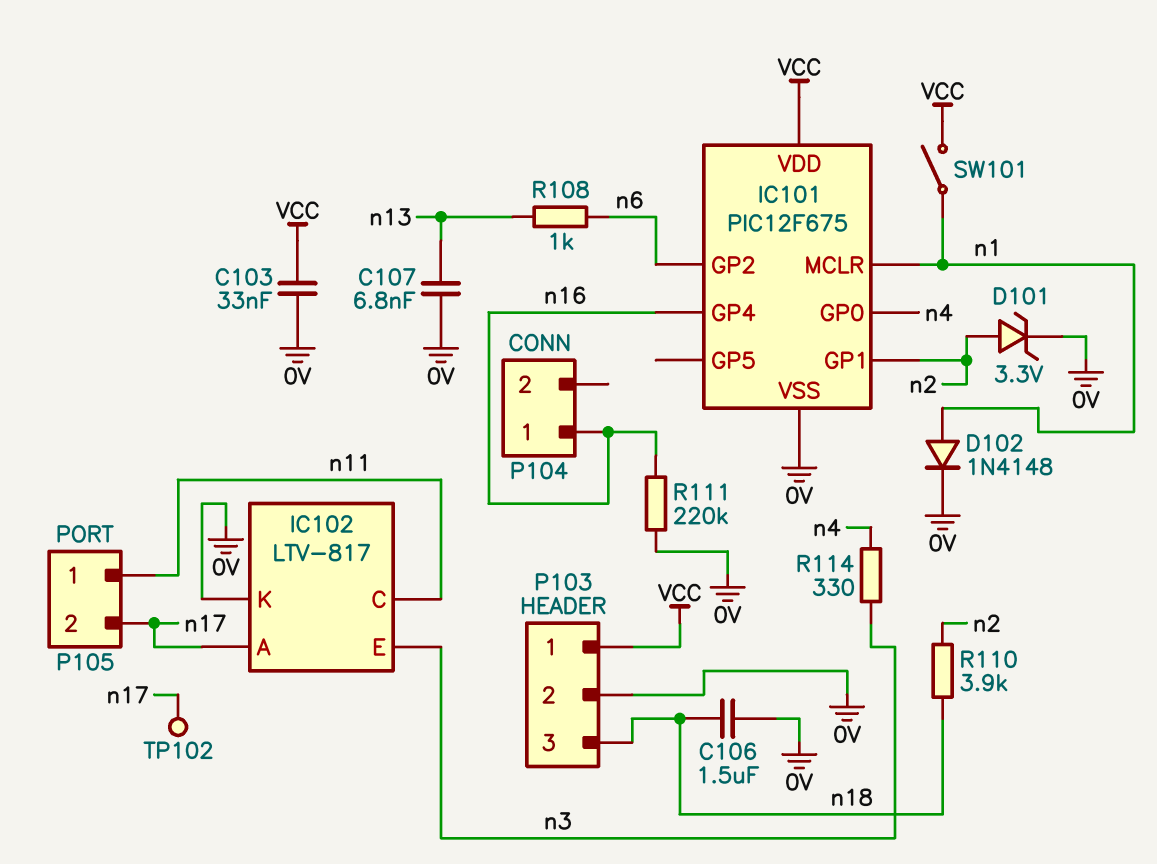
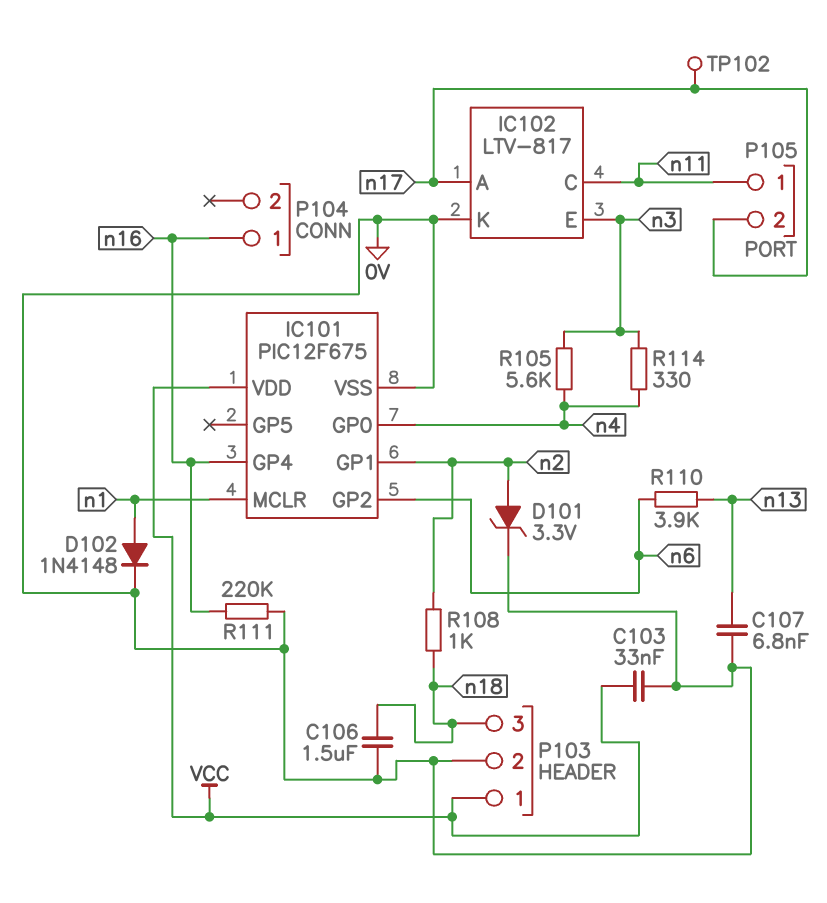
R105: none -> 5.6k (n3, n4)
R108: 1k (n6, n13) -> 1k (n2, n18)
R110: 3.9k (n2, n18) -> 3.9k (n6, n13)
SW101: switch (VCC, n1) -> none

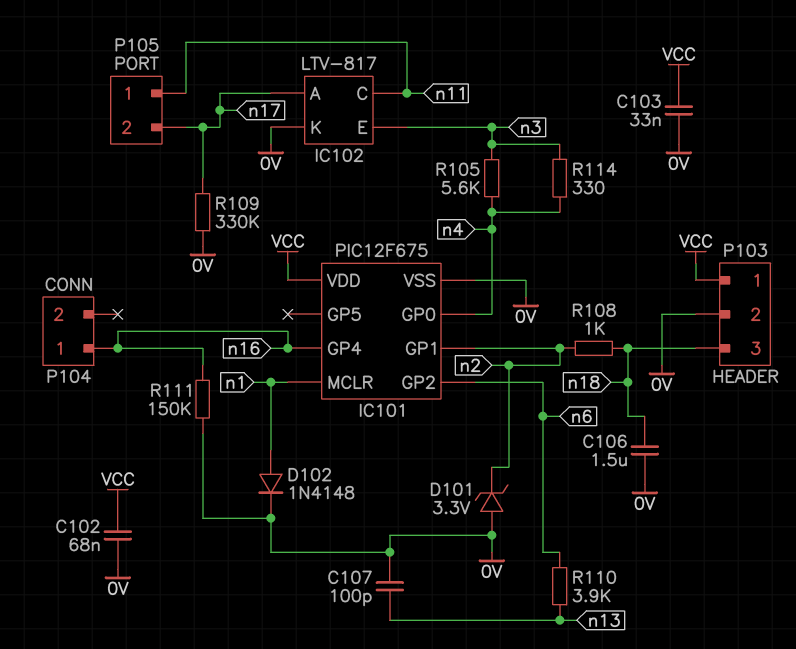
C102: none -> 68nF (0V, VCC)
C107: 6.8nF (0V, n13) -> 100pF (0V, n13)
D101: zener 3.3V (A n2, K 0V) -> zener 3.3V (A 0V, K n2)
R109: none -> 330k (0V, n17)
R111: 220k (0V, n16) -> 150k (0V, n16)
TP102: test point (n17) -> none

